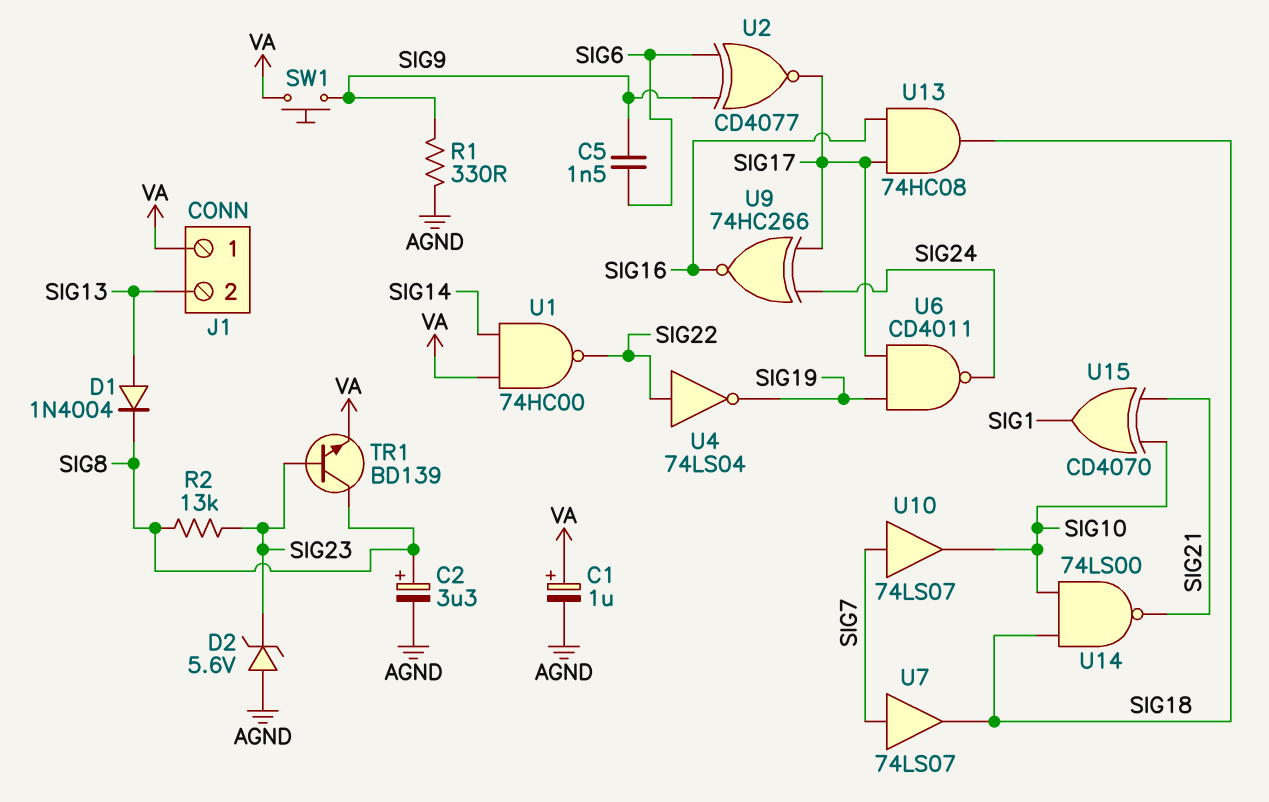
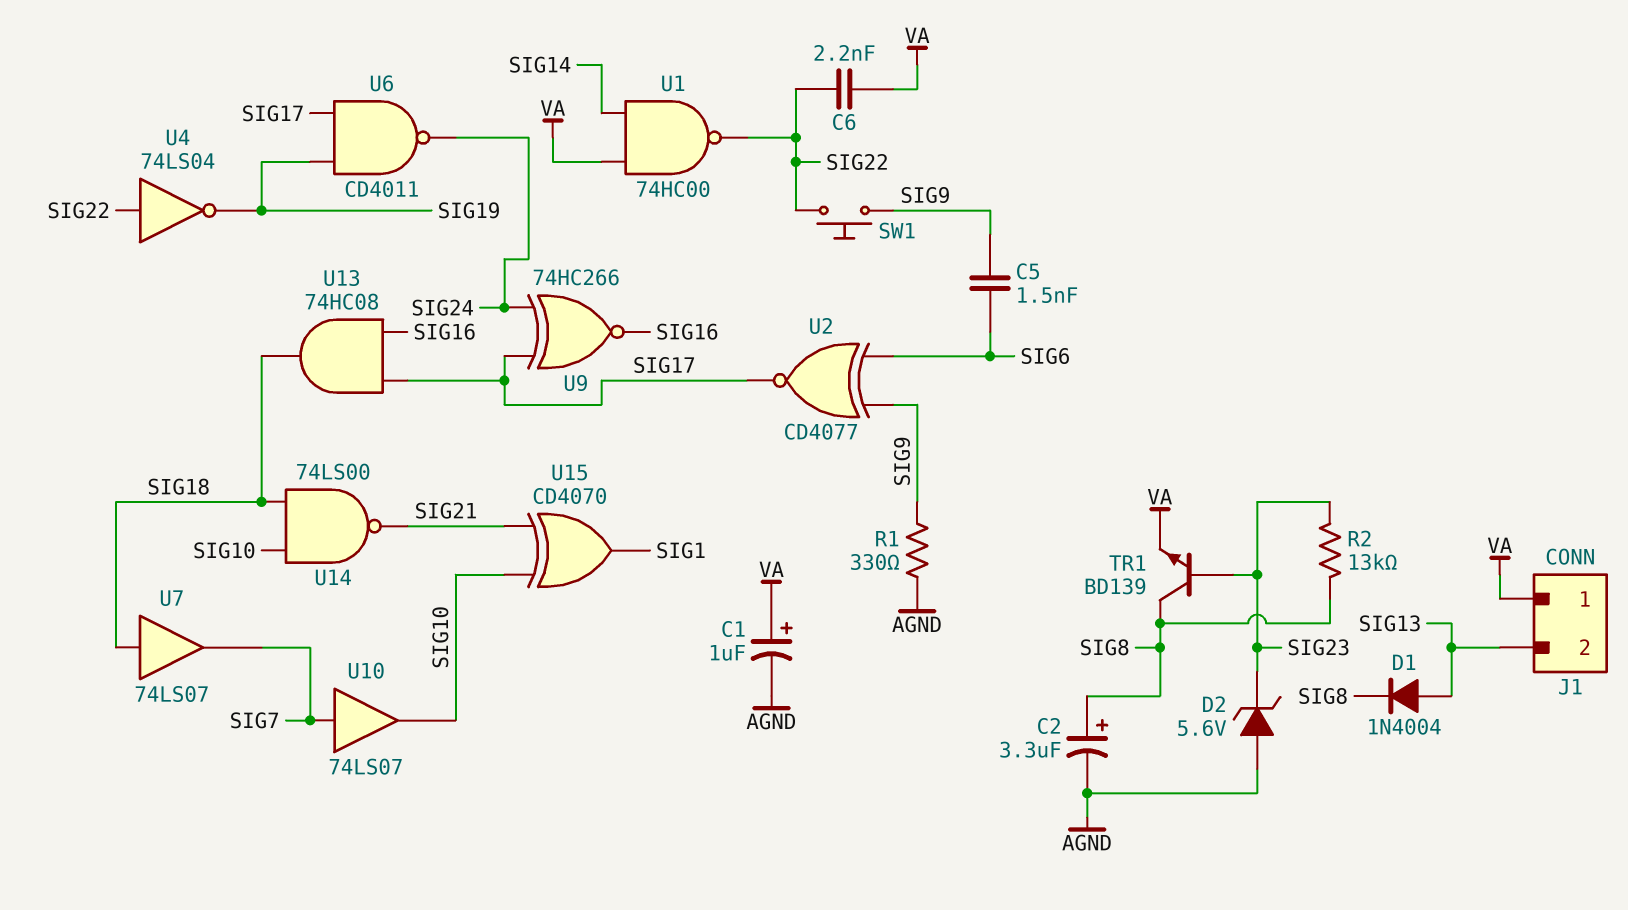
C6: none -> 2.2nF (SIG22, VA)
SW1: button (SIG9, VA) -> button (SIG9, SIG22)
U7: buffer 74LS07 (in SIG7, out SIG18) -> buffer 74LS07 (in SIG18, out SIG7)

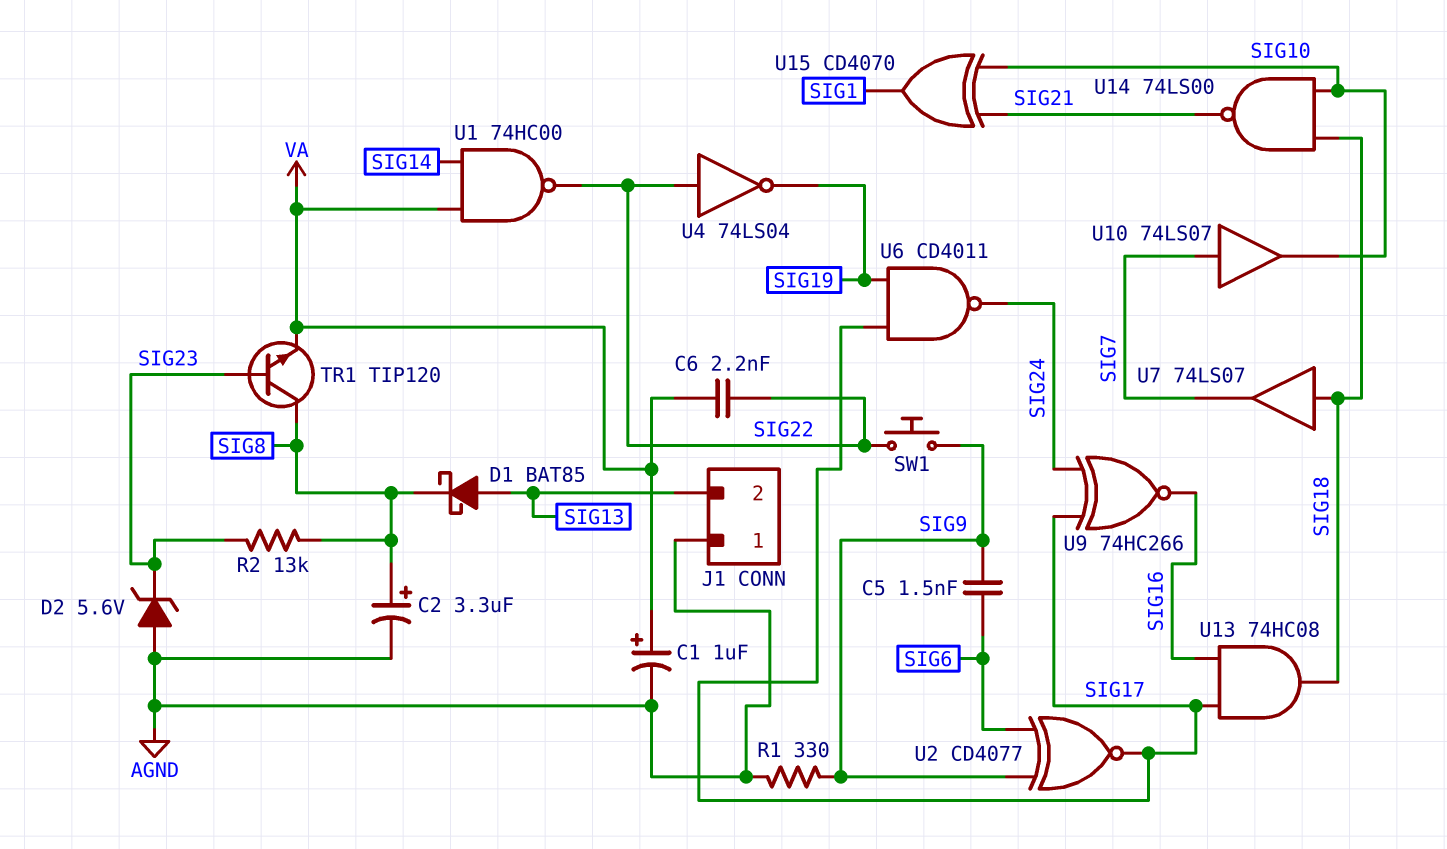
D1: diode 1N4004 (A SIG13, K SIG8) -> schottky BAT85 (A SIG13, K SIG8)
J1 pin 1: VA -> AGND
TR1: NPN BD139 (B SIG23, C SIG8, E VA) -> NPN TIP120 (B SIG23, C SIG8, E VA)

